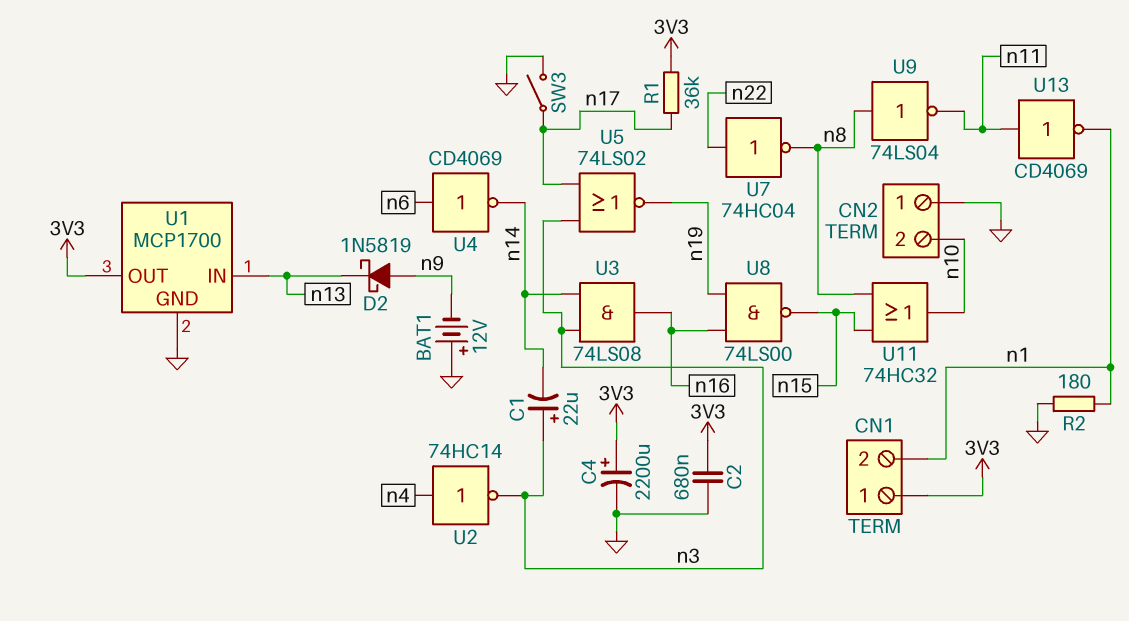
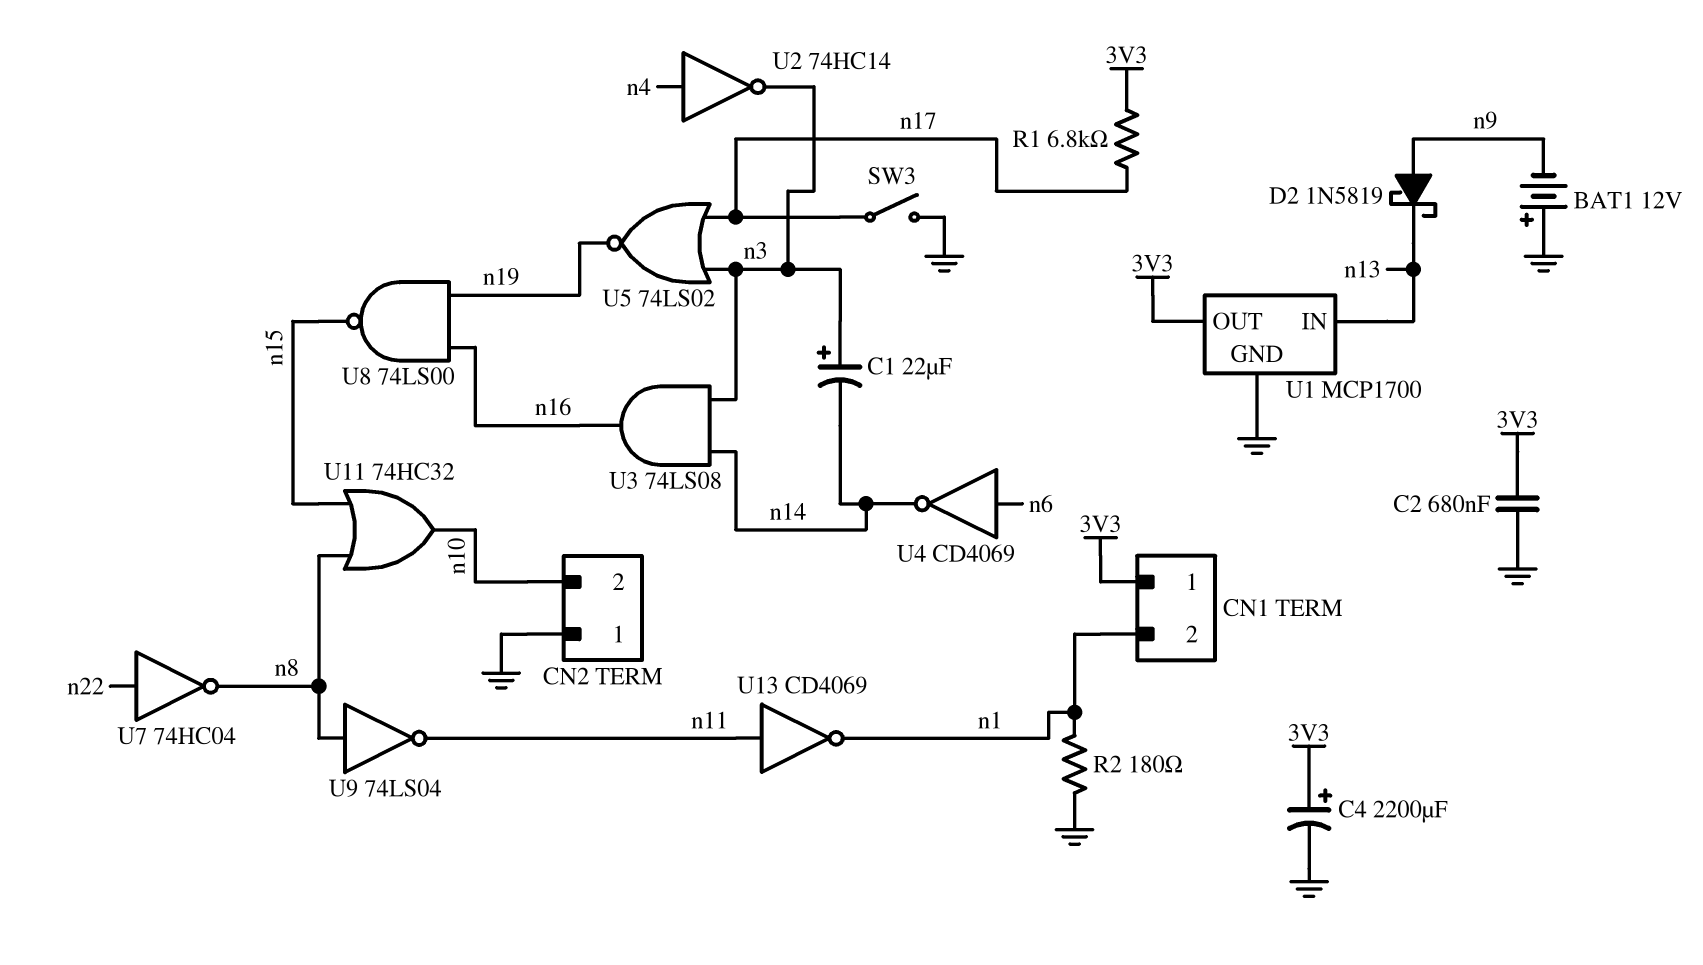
R1: 36k (3V3, n17) -> 6.8k (3V3, n17)

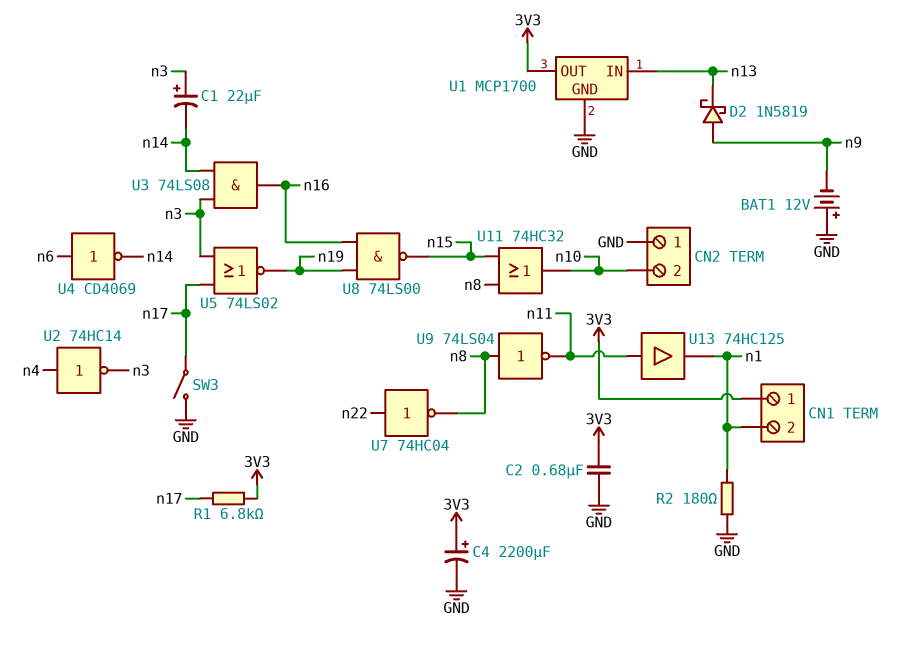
U13: NOT CD4069 (in n11, out n1) -> buffer 74HC125 (in n11, out n1)

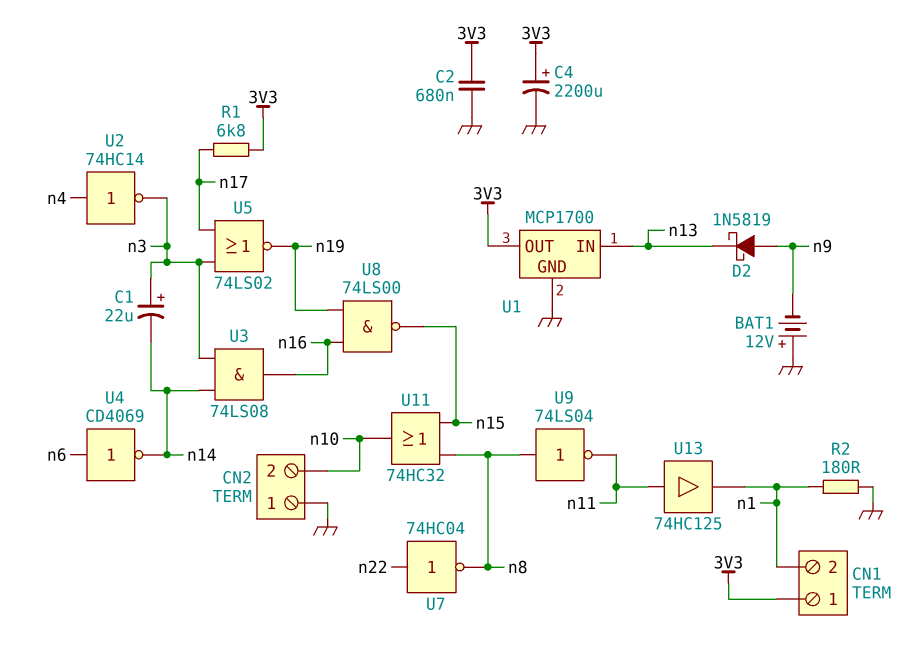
SW3: switch (GND, n17) -> none

